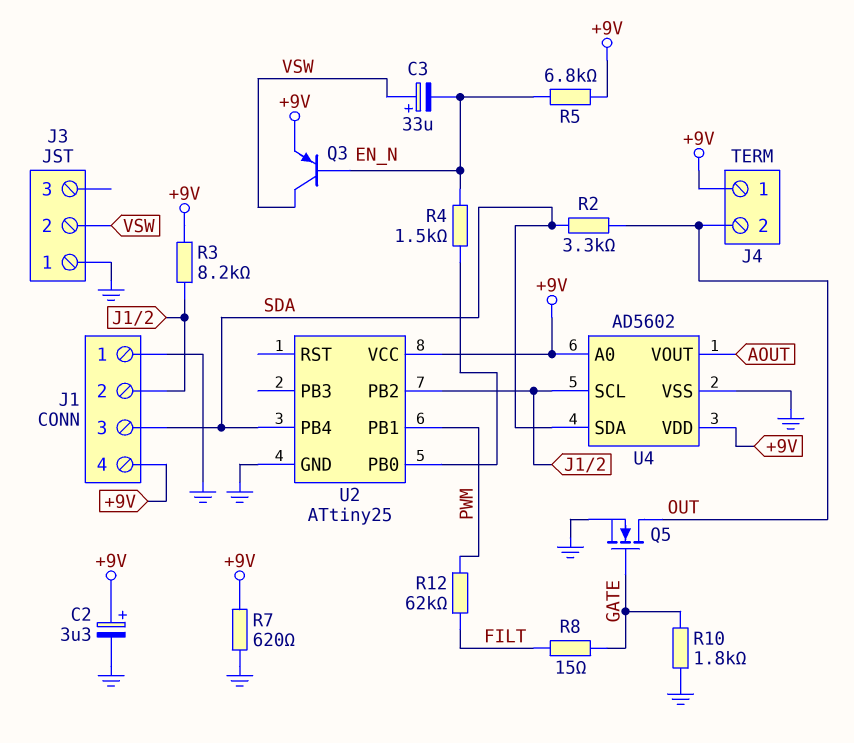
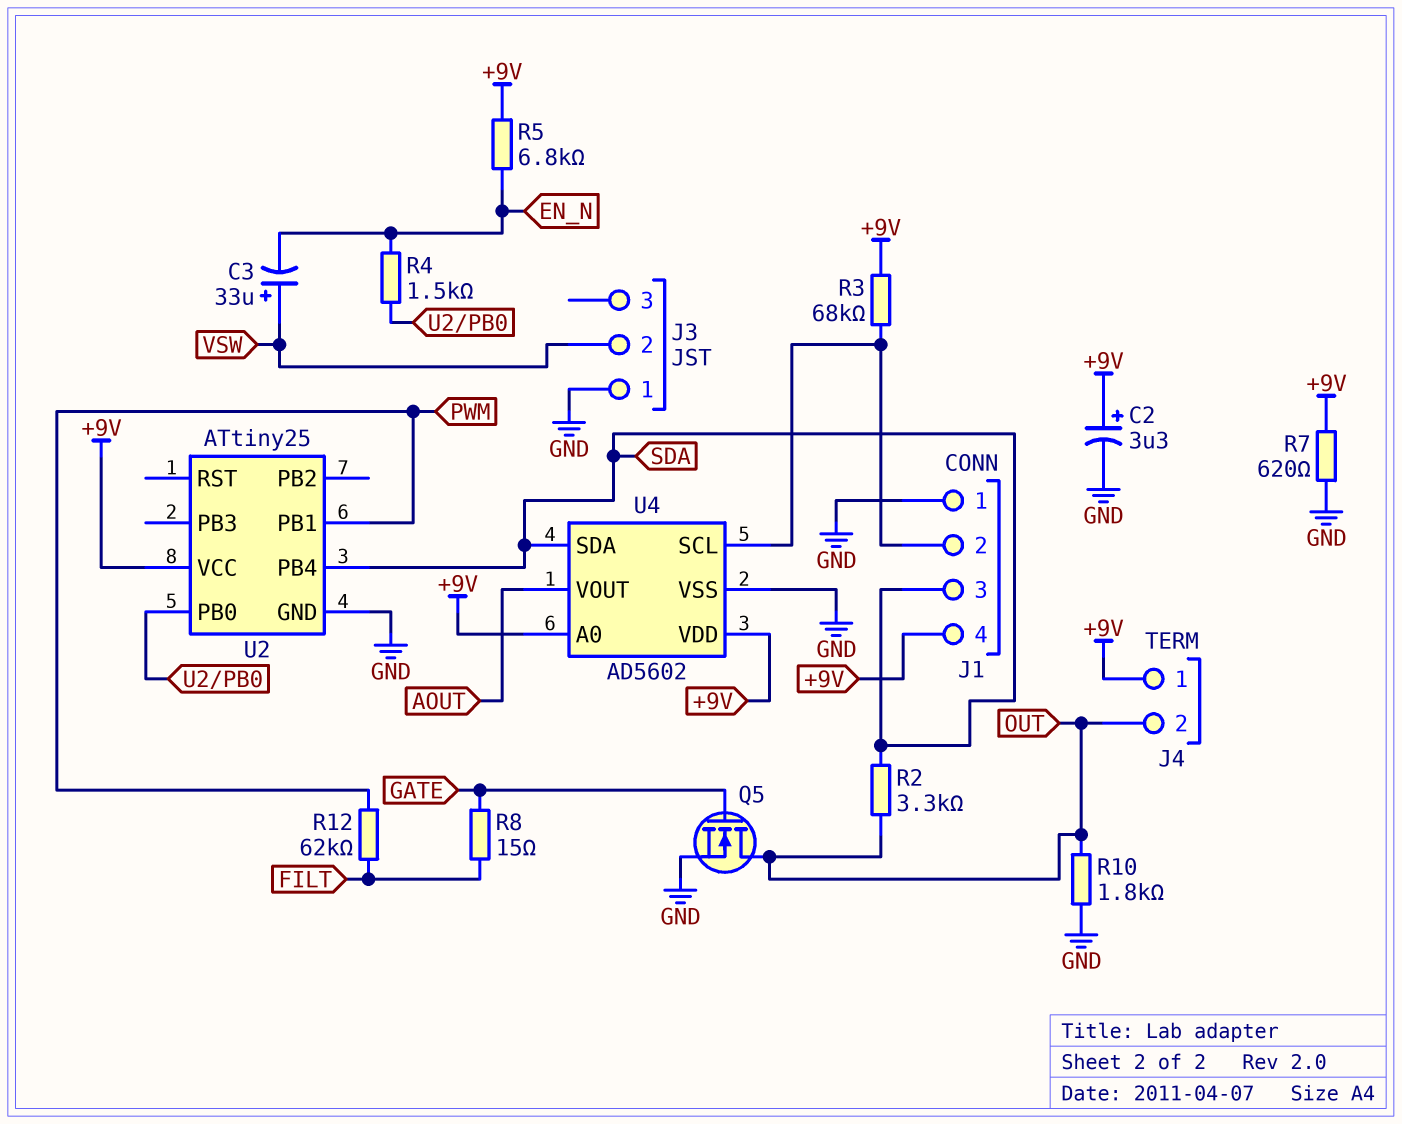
Q3: PNP (B EN_N, C VSW, E +9V) -> none
R3: 8.2k (+9V, J1/2) -> 68k (+9V, J1/2)
R10: 1.8k (GATE, GND) -> 1.8k (GND, OUT)
U2 pin PB2: J1/2 -> none

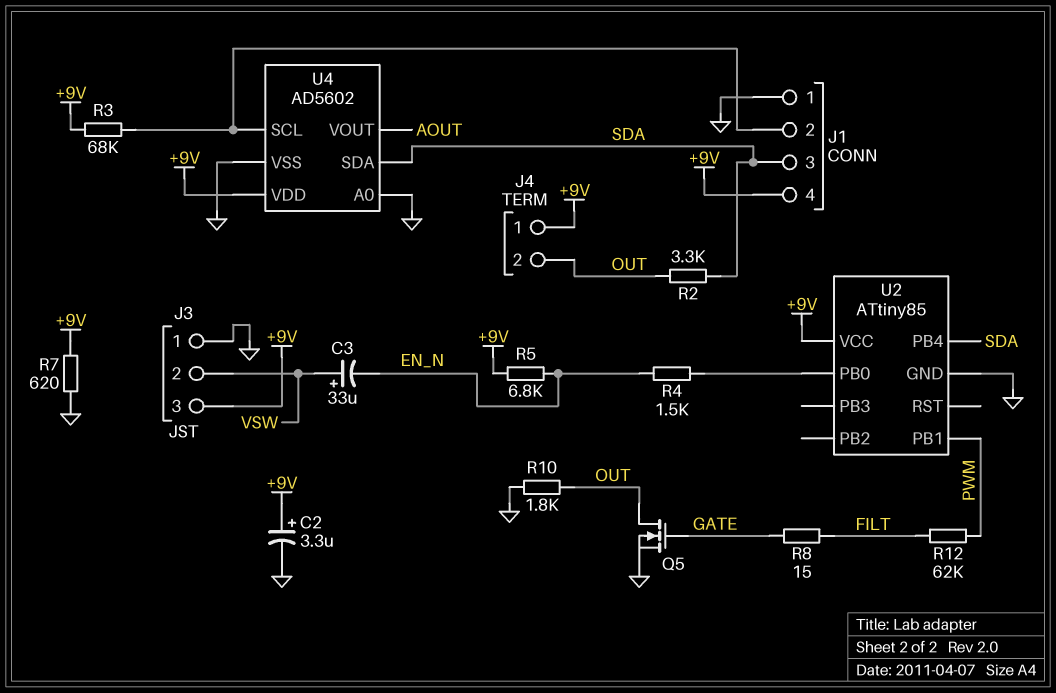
J3 pin 3: none -> +9V
U2: ATtiny25 -> ATtiny85
U4 pin A0: +9V -> GND

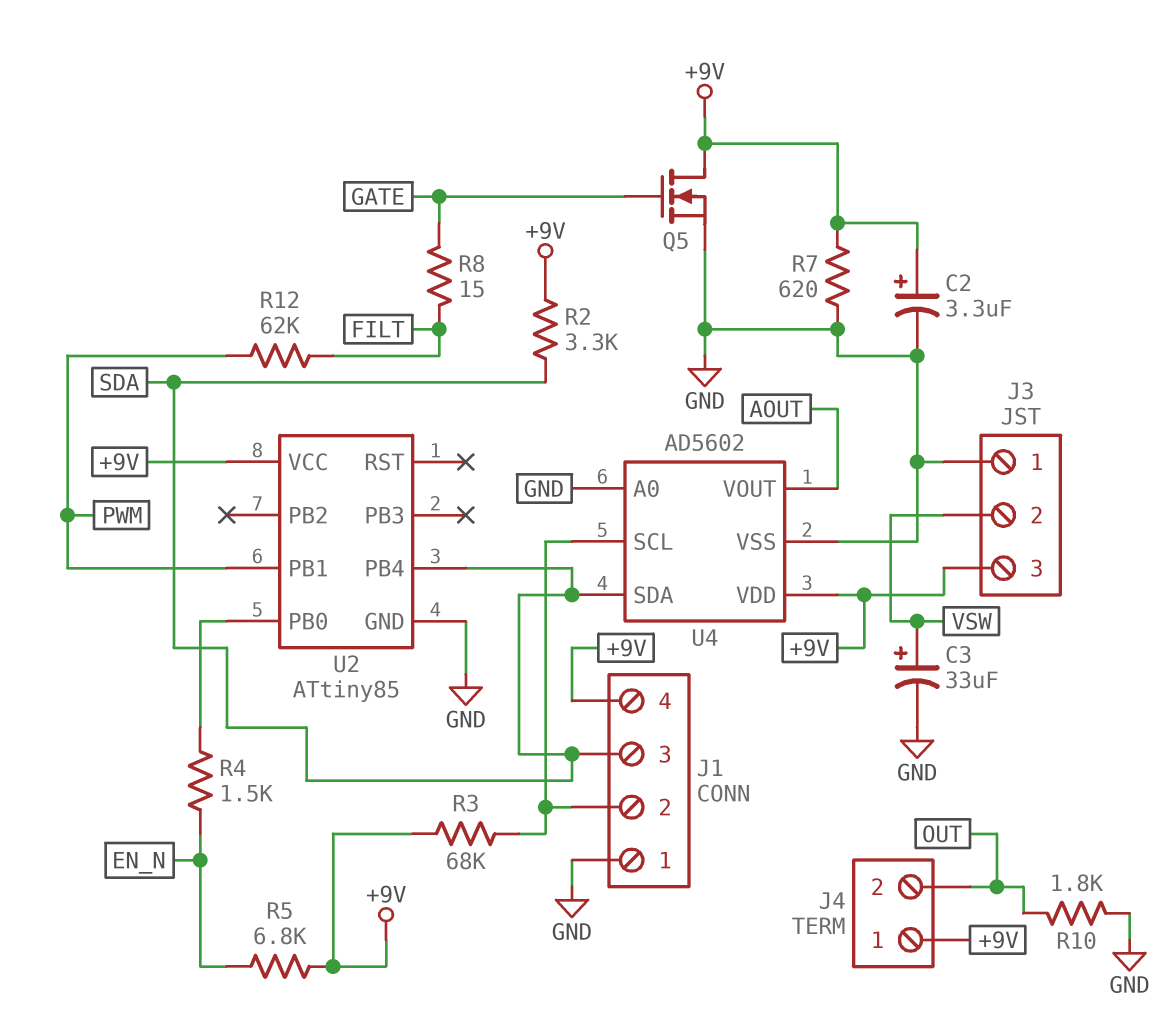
C3: 33uF (plus VSW, minus EN_N) -> 33uF (plus VSW, minus GND)
Q5: NMOS (G GATE, D OUT, S GND) -> NMOS (G GATE, D +9V, S GND)
R2: 3.3k (OUT, SDA) -> 3.3k (+9V, SDA)

